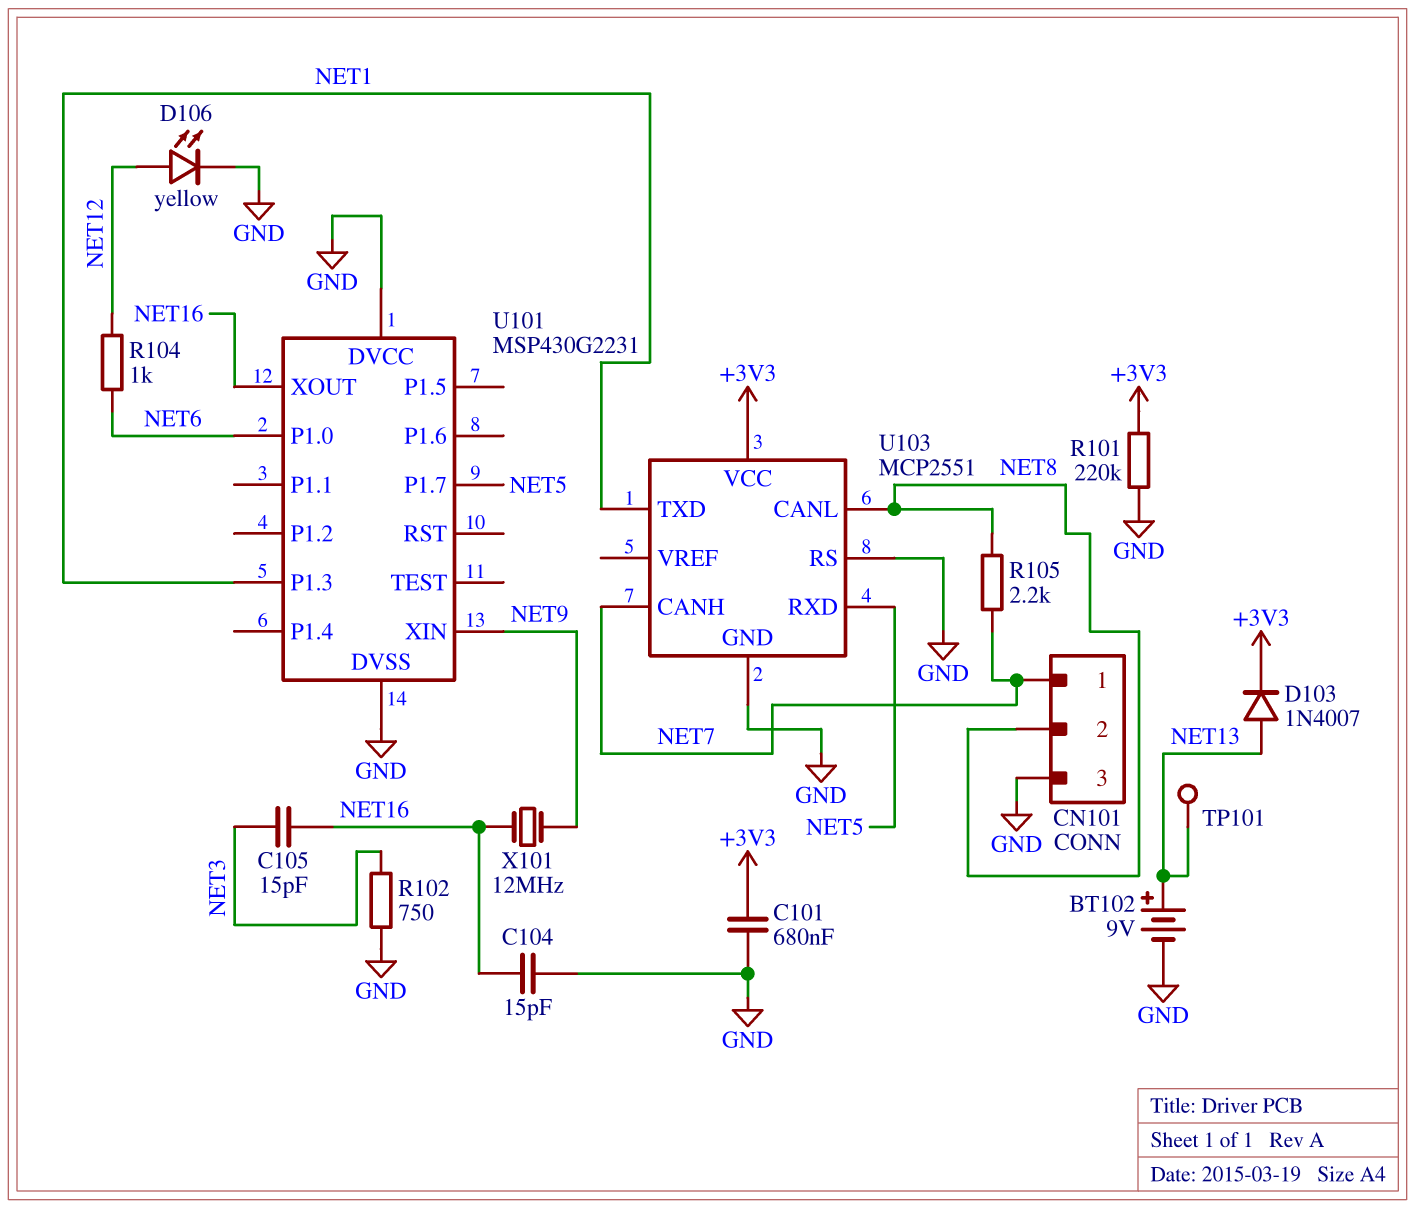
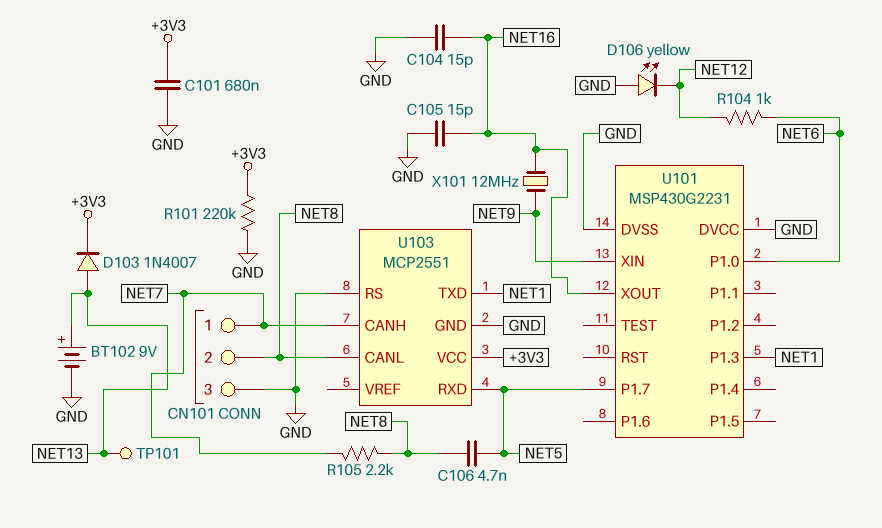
C105: 15pF (NET3, NET16) -> 15pF (GND, NET16)
C106: none -> 4.7nF (NET5, NET8)
D106: LED yellow (A NET12, K GND) -> LED yellow (A GND, K NET12)
R102: 750 (GND, NET3) -> none

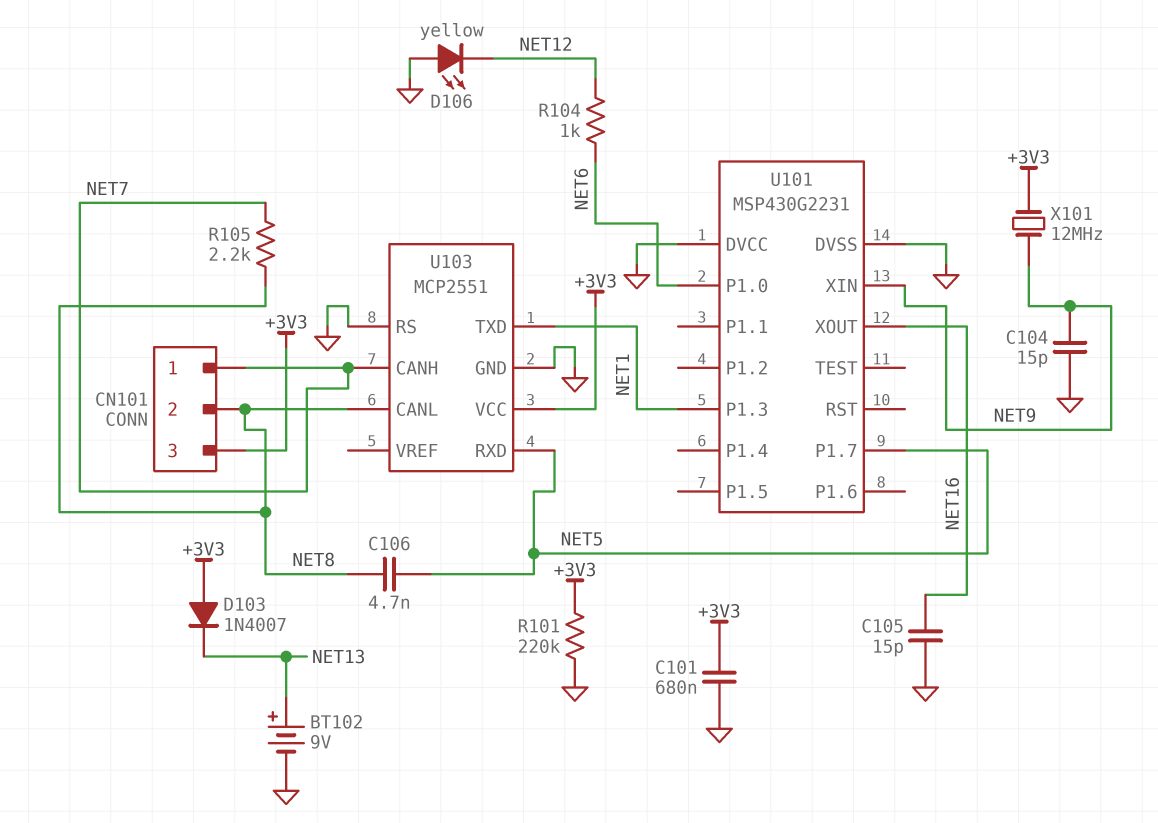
C104: 15pF (GND, NET16) -> 15pF (GND, NET9)
CN101 pin 3: GND -> +3V3
D103: diode 1N4007 (A NET13, K +3V3) -> diode 1N4007 (A +3V3, K NET13)
TP101: test point (NET13) -> none
X101: 12MHz (NET9, NET16) -> 12MHz (+3V3, NET9)

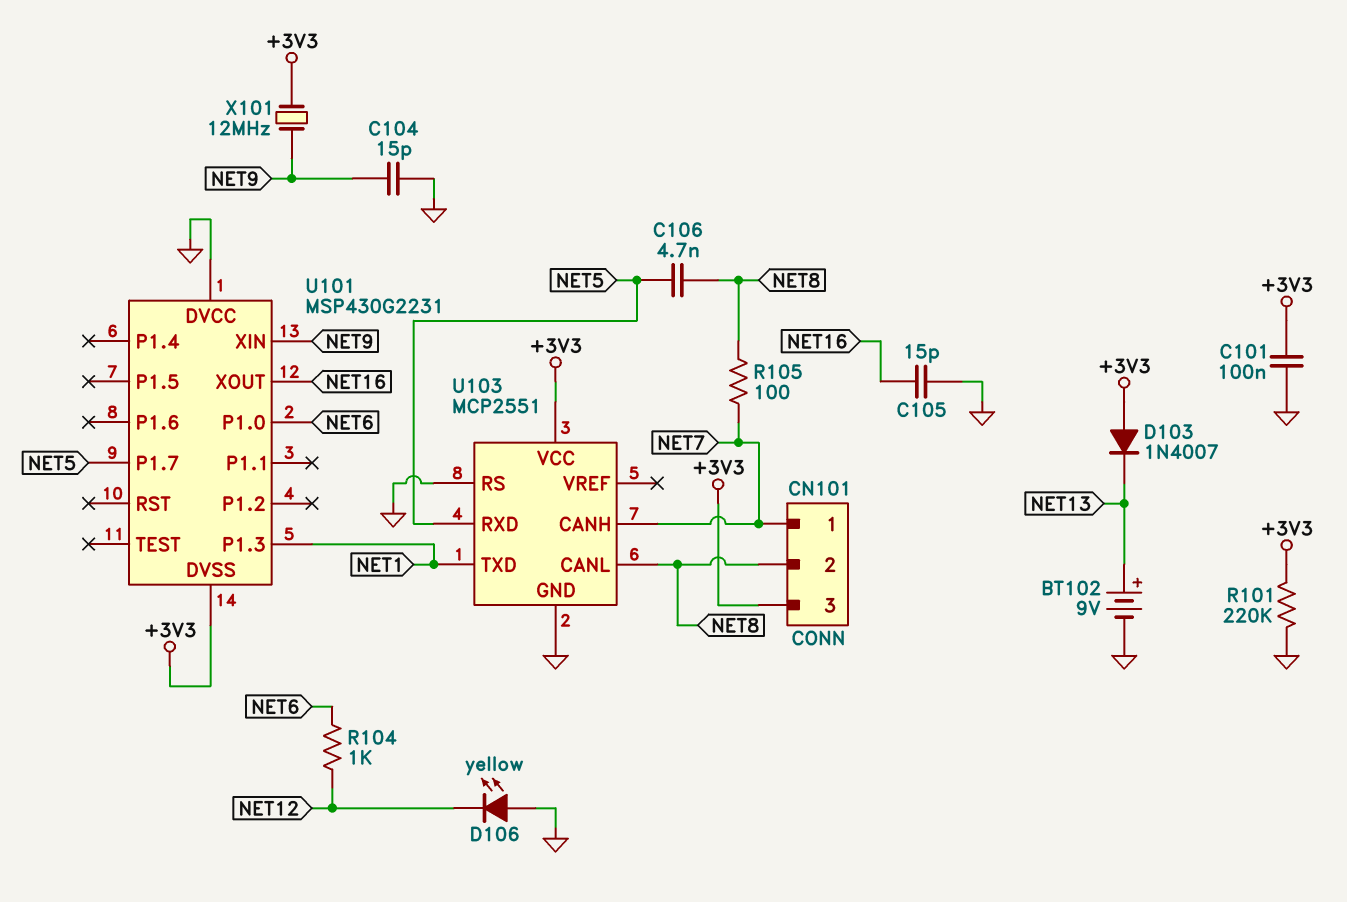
C101: 680nF (+3V3, GND) -> 100nF (+3V3, GND)
R105: 2.2k (NET7, NET8) -> 100 (NET7, NET8)
U101 pin DVSS: GND -> +3V3

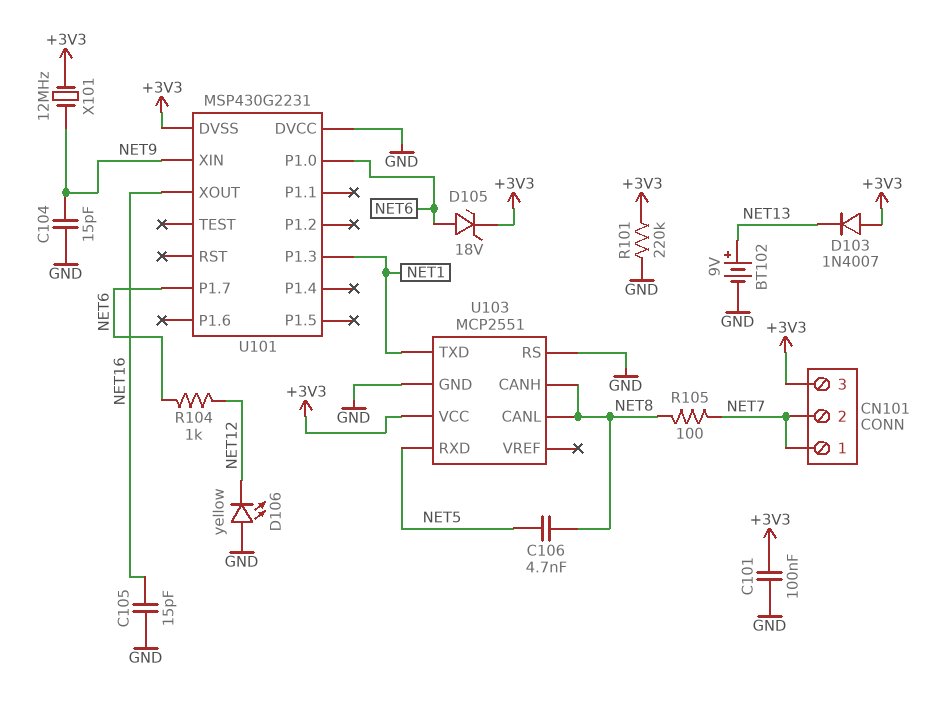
CN101 pin 2: NET8 -> NET7
D105: none -> zener 18V (A NET6, K +3V3)
U101 pin P1.7: NET5 -> NET6
U103 pin CANH: NET7 -> NET8

